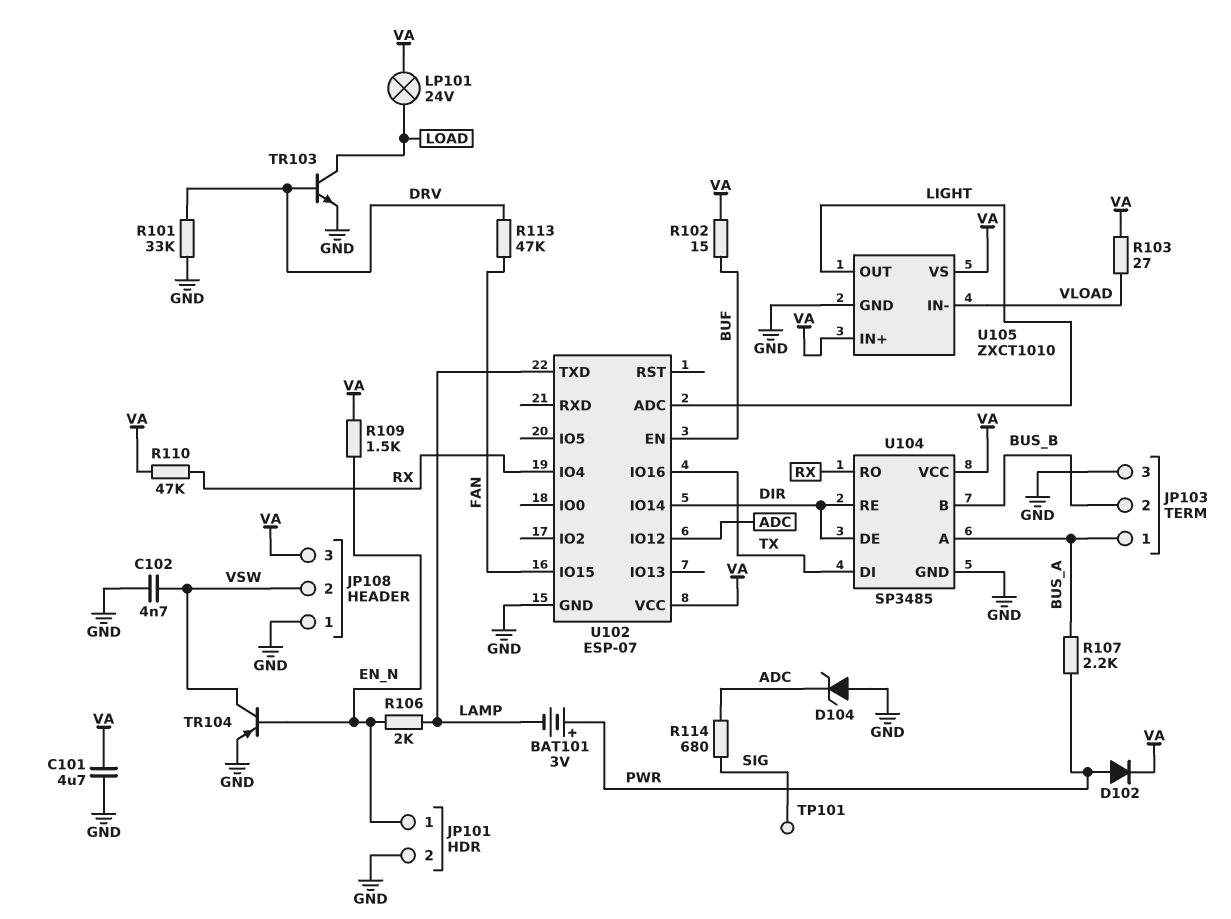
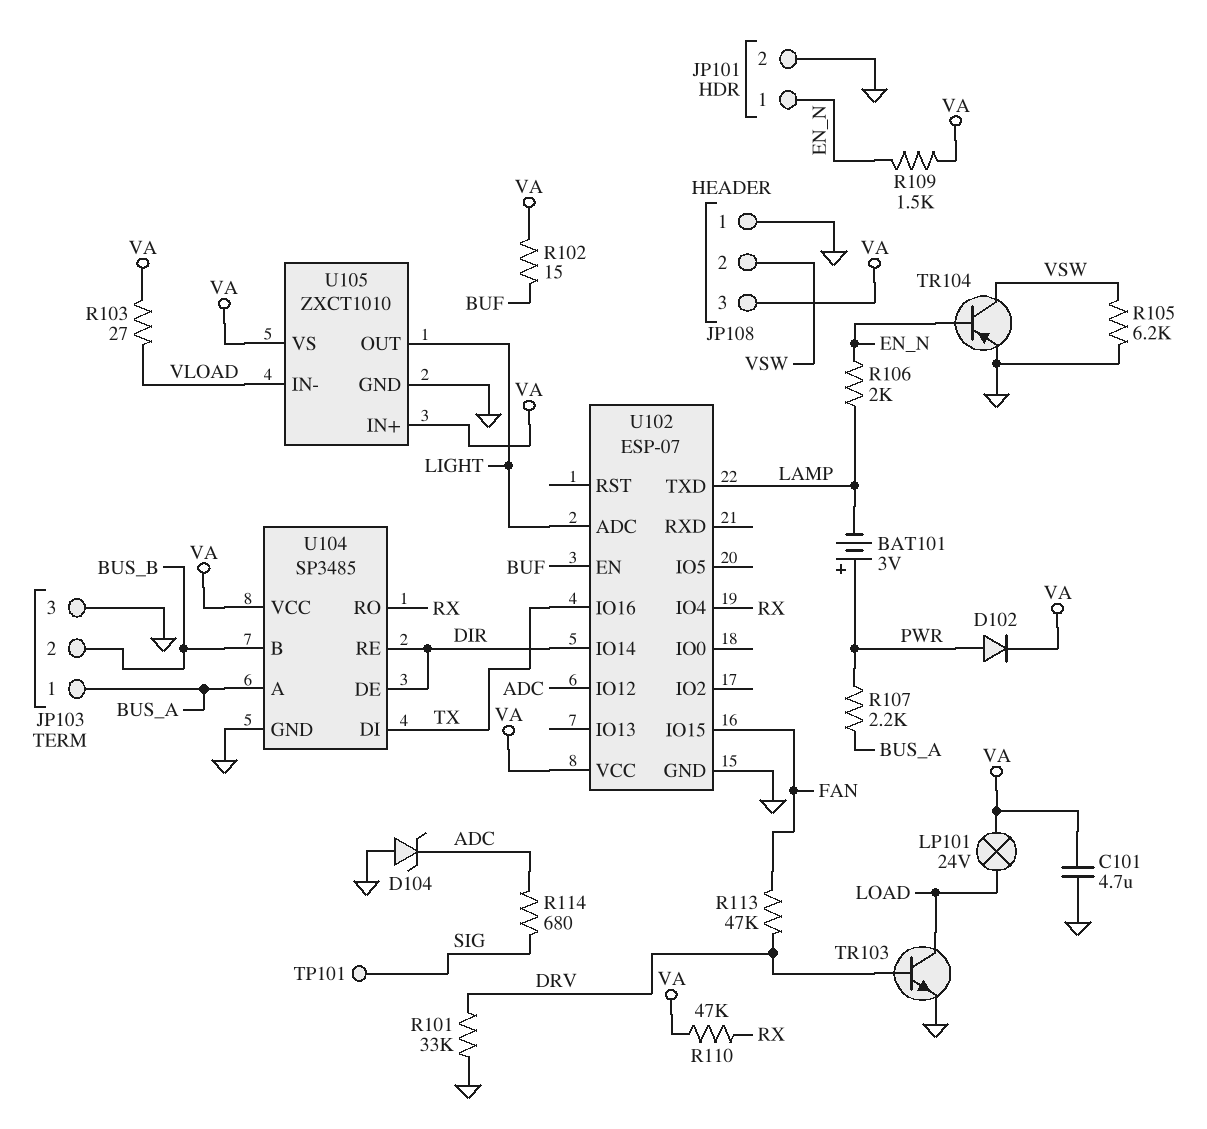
C102: 4.7nF (GND, VSW) -> none
R105: none -> 6.2k (GND, VSW)

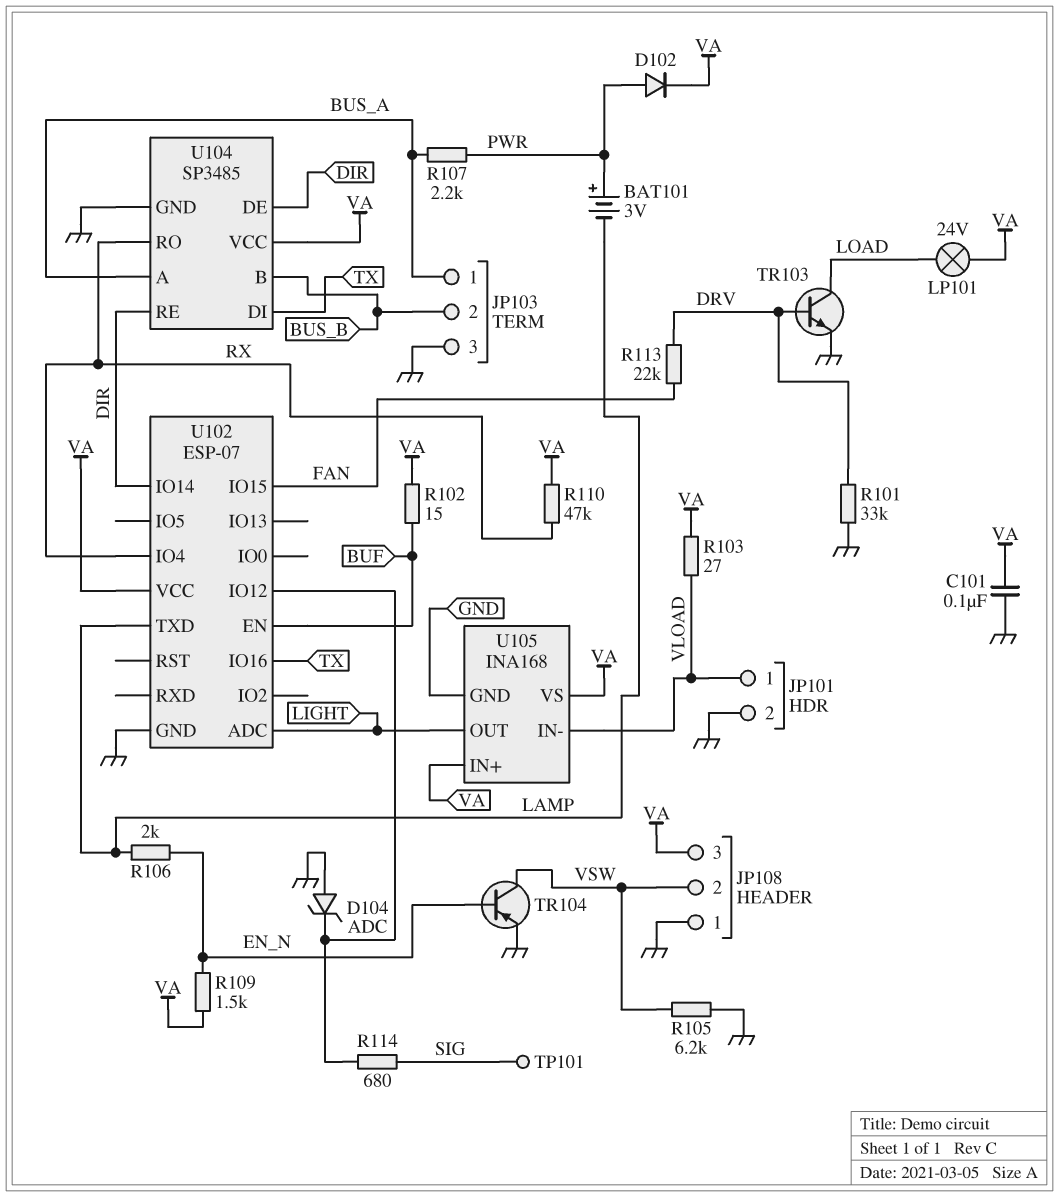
C101: 4.7uF (GND, VA) -> 100nF (GND, VA)
JP101 pin 1: EN_N -> VLOAD
R113: 47k (DRV, FAN) -> 22k (DRV, FAN)
U105: ZXCT1010 -> INA168

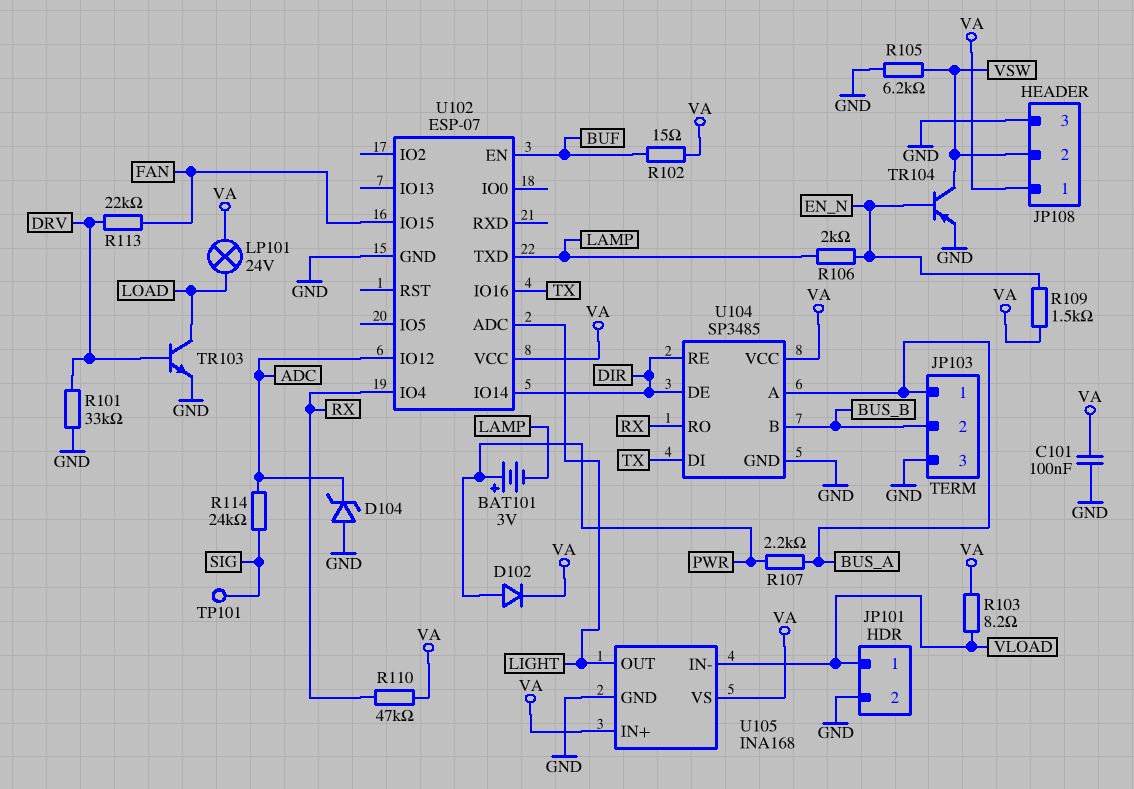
JP108 pin 1: GND -> VA
JP108 pin 3: VA -> GND
R103: 27 (VA, VLOAD) -> 8.2 (VA, VLOAD)
R114: 680 (ADC, SIG) -> 24k (ADC, SIG)

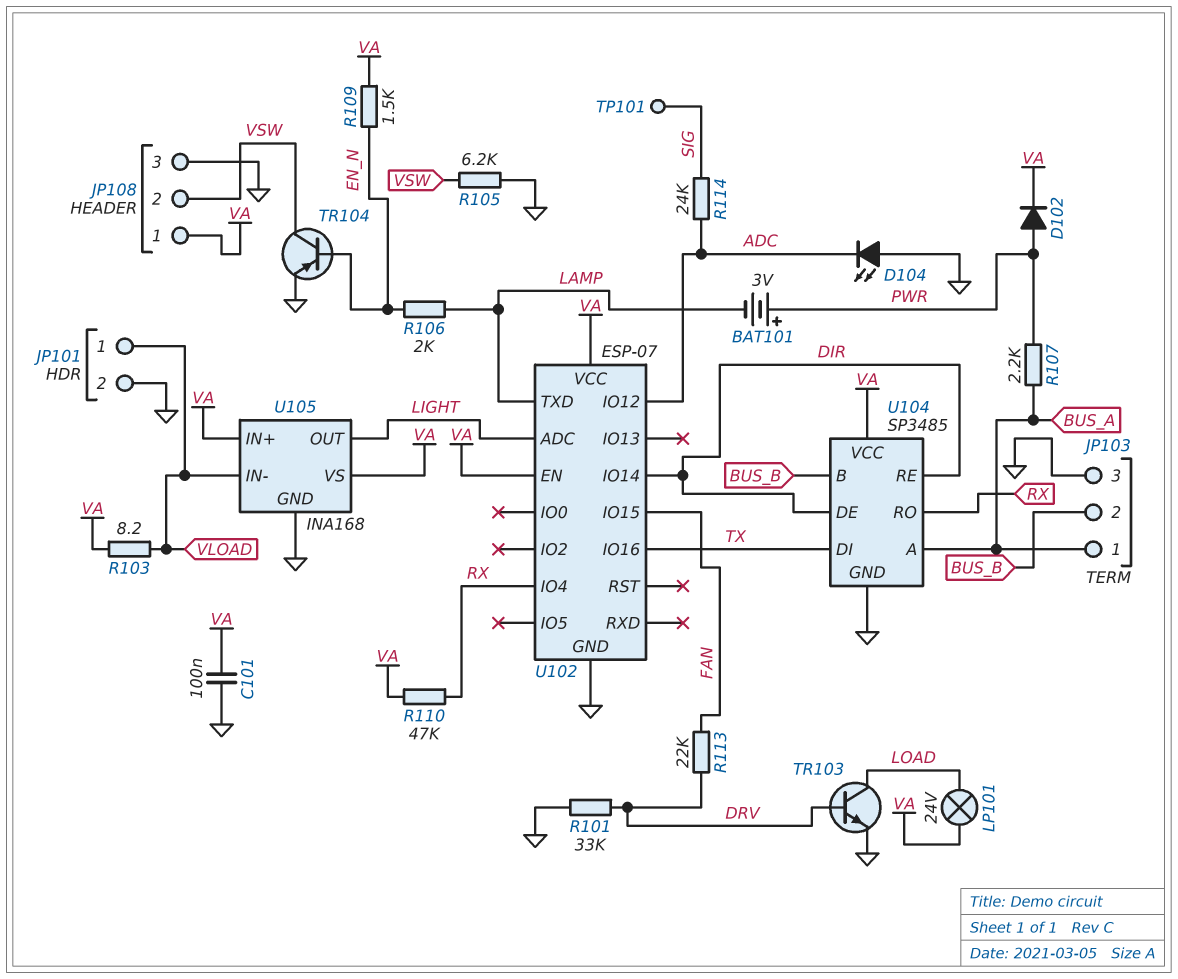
D104: zener (A GND, K ADC) -> LED (A GND, K ADC)
R102: 15 (BUF, VA) -> none
U102 pin EN: BUF -> VA

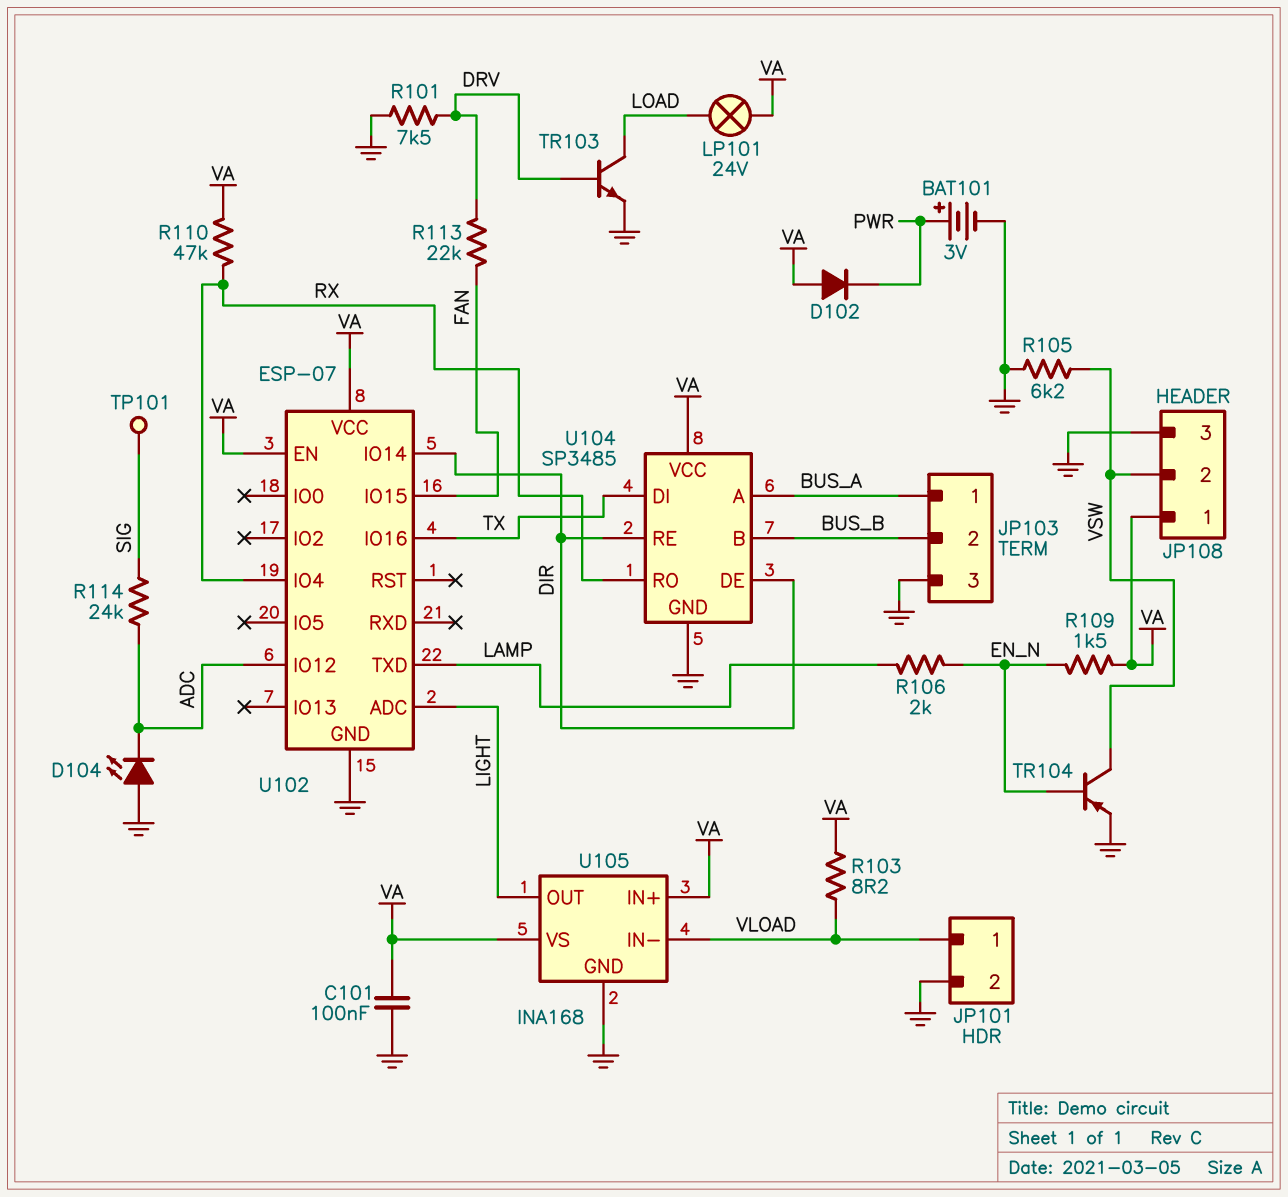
BAT101: 3V (plus PWR, minus LAMP) -> 3V (plus PWR, minus GND)
D102: diode (A PWR, K VA) -> diode (A VA, K PWR)
R101: 33k (DRV, GND) -> 7.5k (DRV, GND)
R107: 2.2k (BUS_A, PWR) -> none

